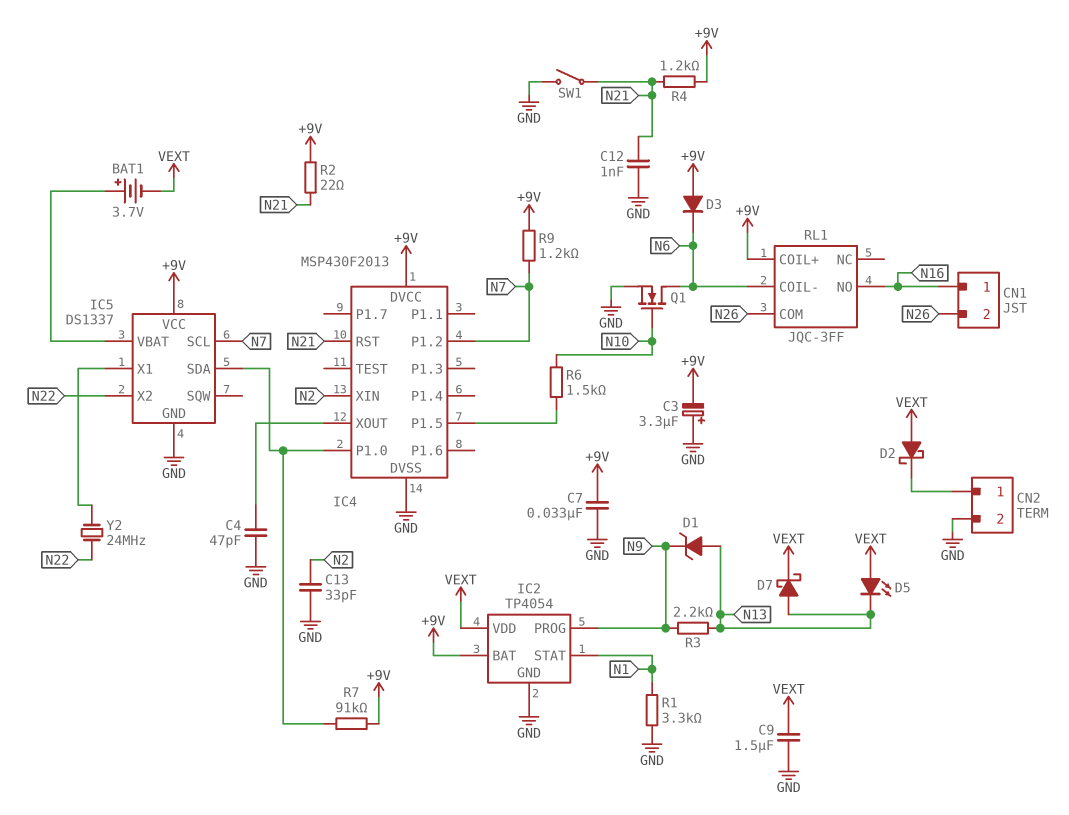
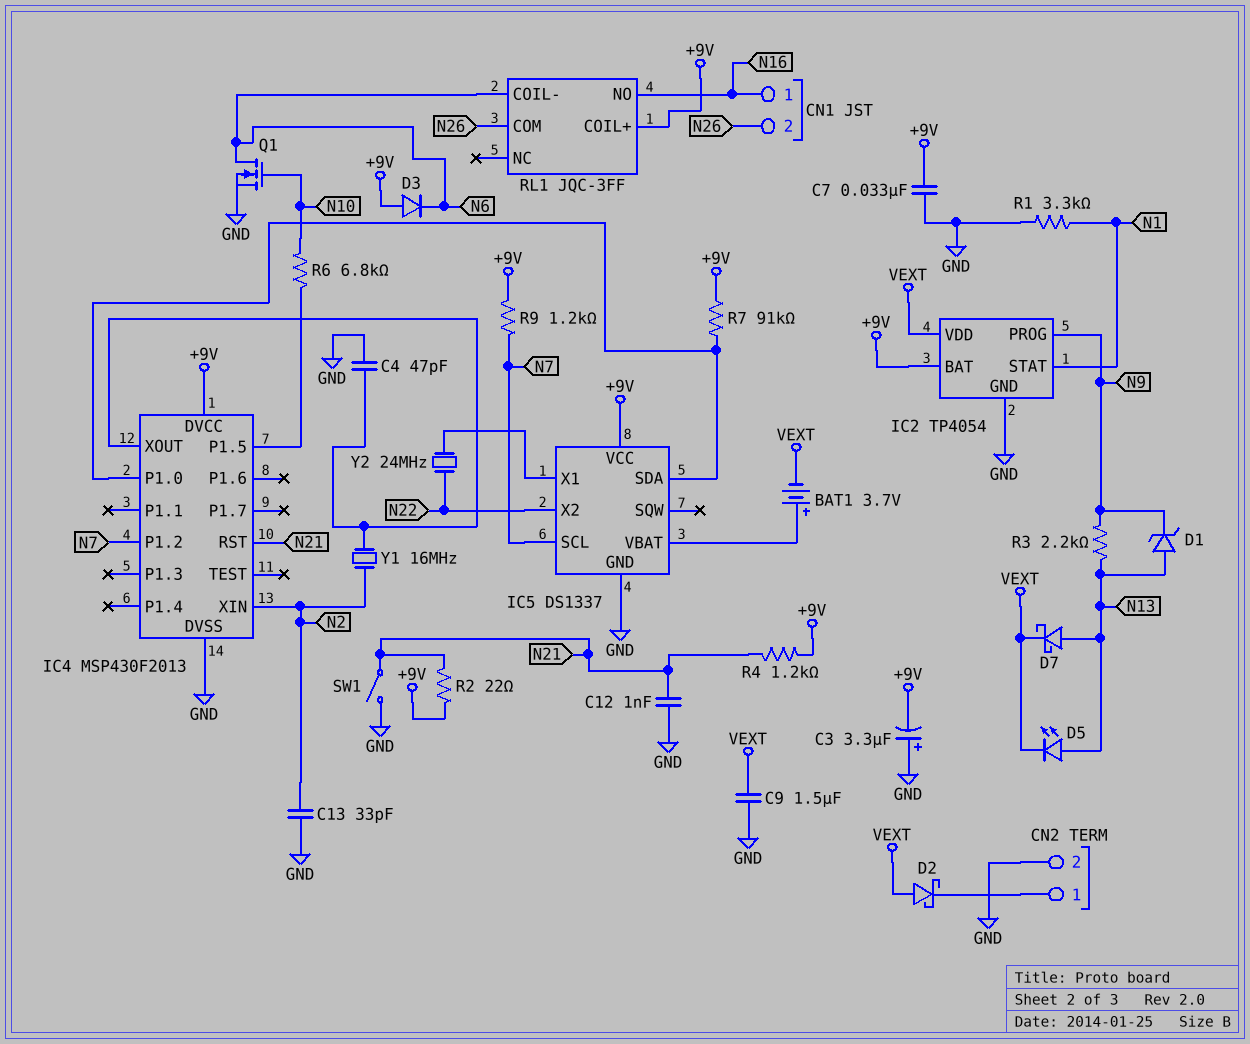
D5: LED (A VEXT, K N13) -> LED (A N13, K VEXT)
R6: 1.5k (IC4/P1.5, N10) -> 6.8k (IC4/P1.5, N10)
Y1: none -> 16MHz (IC4/XOUT, N2)

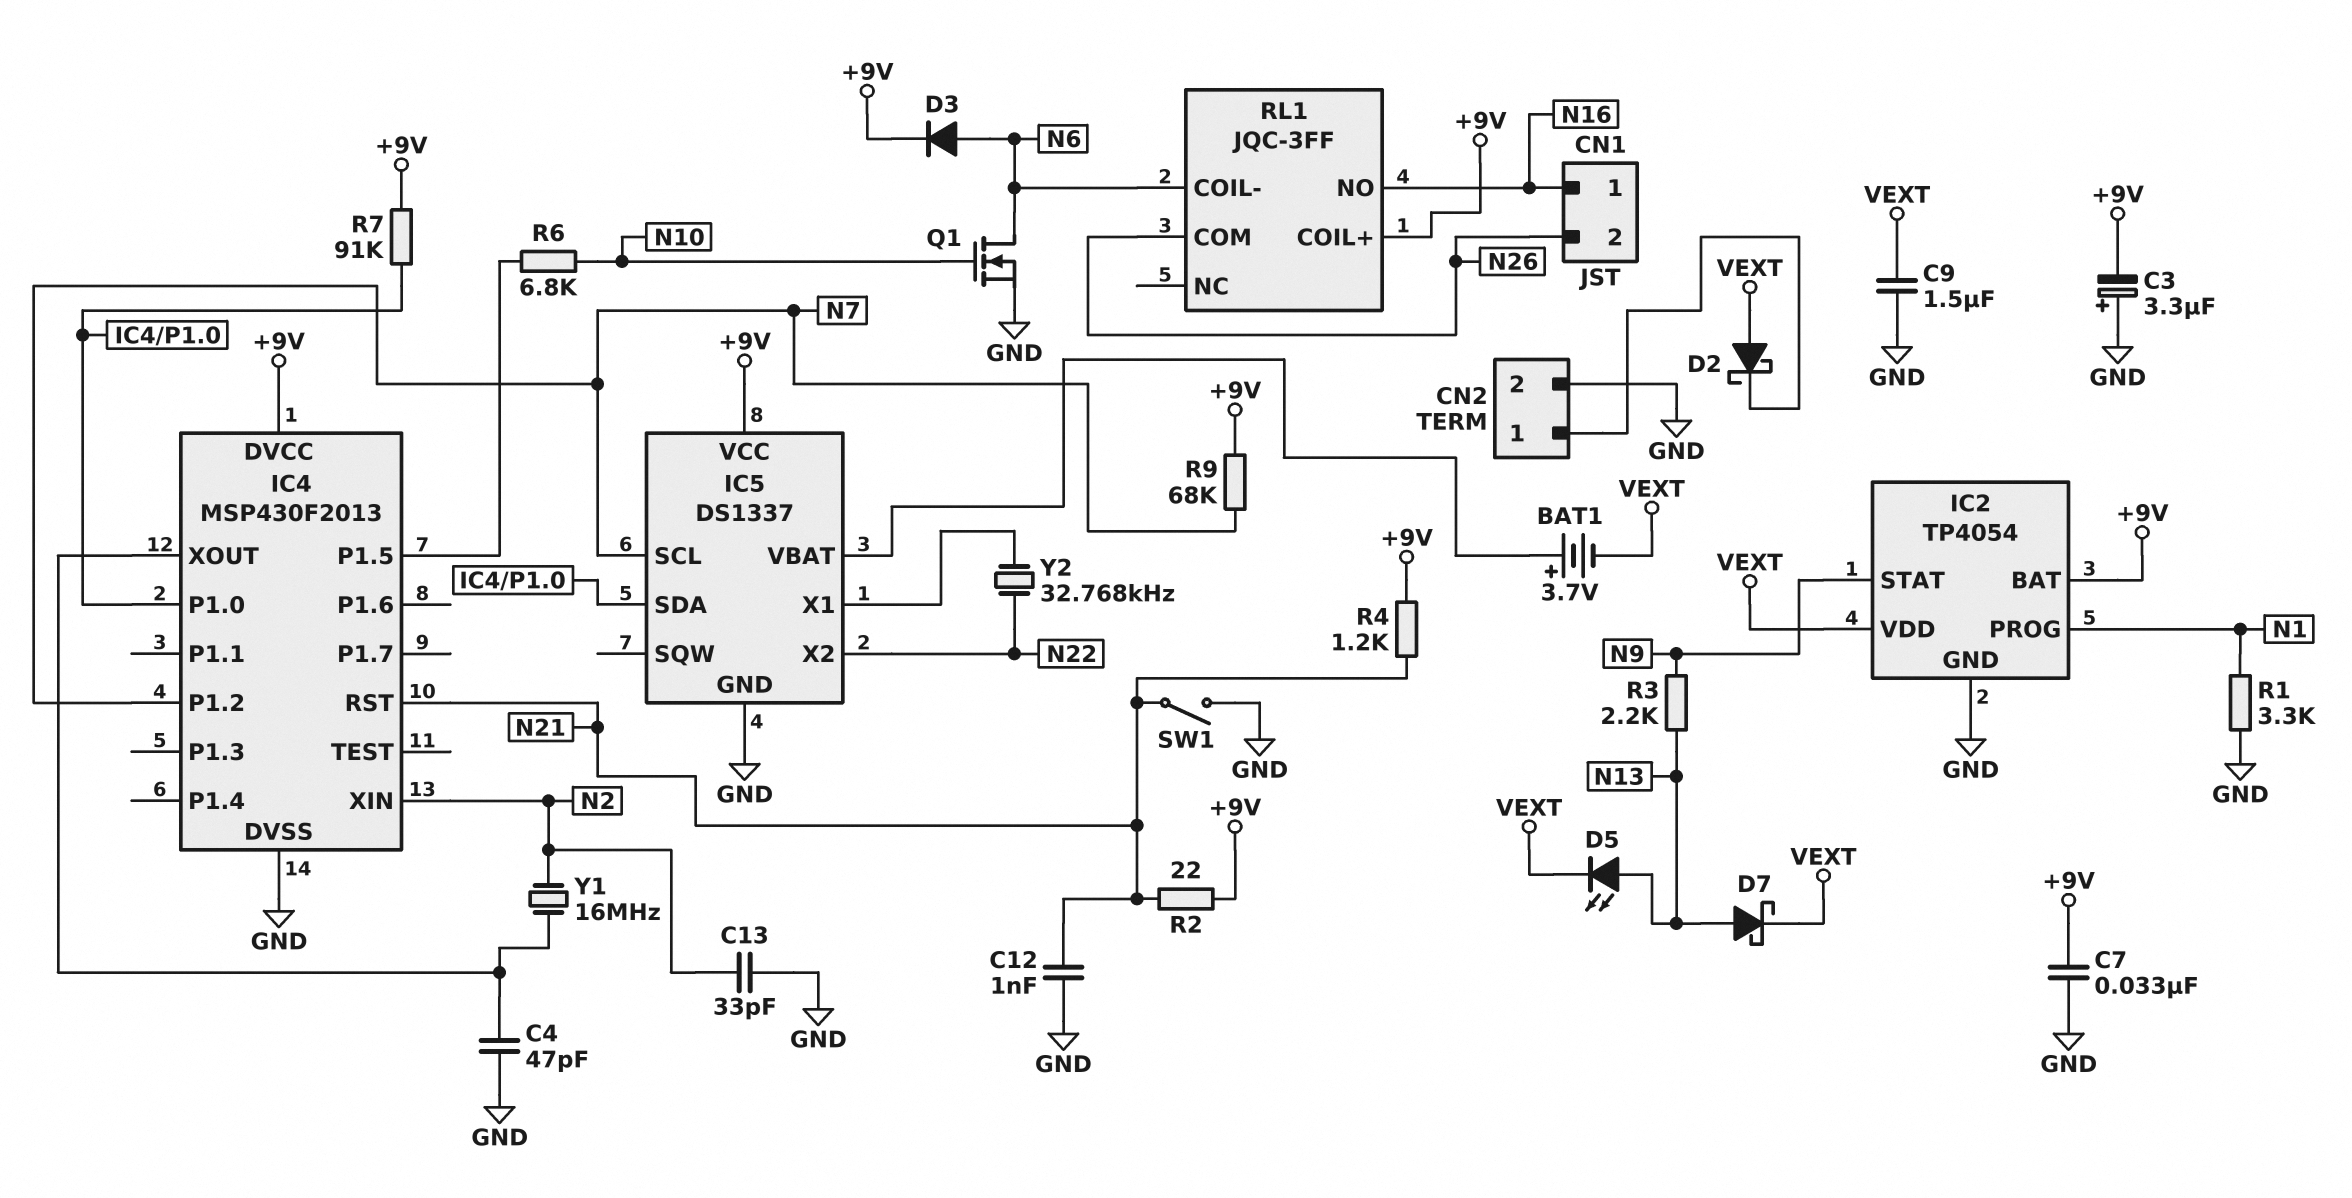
D1: zener (A N13, K N9) -> none
D3: diode (A +9V, K N6) -> diode (A N6, K +9V)
IC2 pin PROG: N9 -> N1
IC2 pin STAT: N1 -> N9
R9: 1.2k (+9V, N7) -> 68k (+9V, N7)
Y2: 24MHz (IC5/X1, N22) -> 32.768kHz (IC5/X1, N22)

